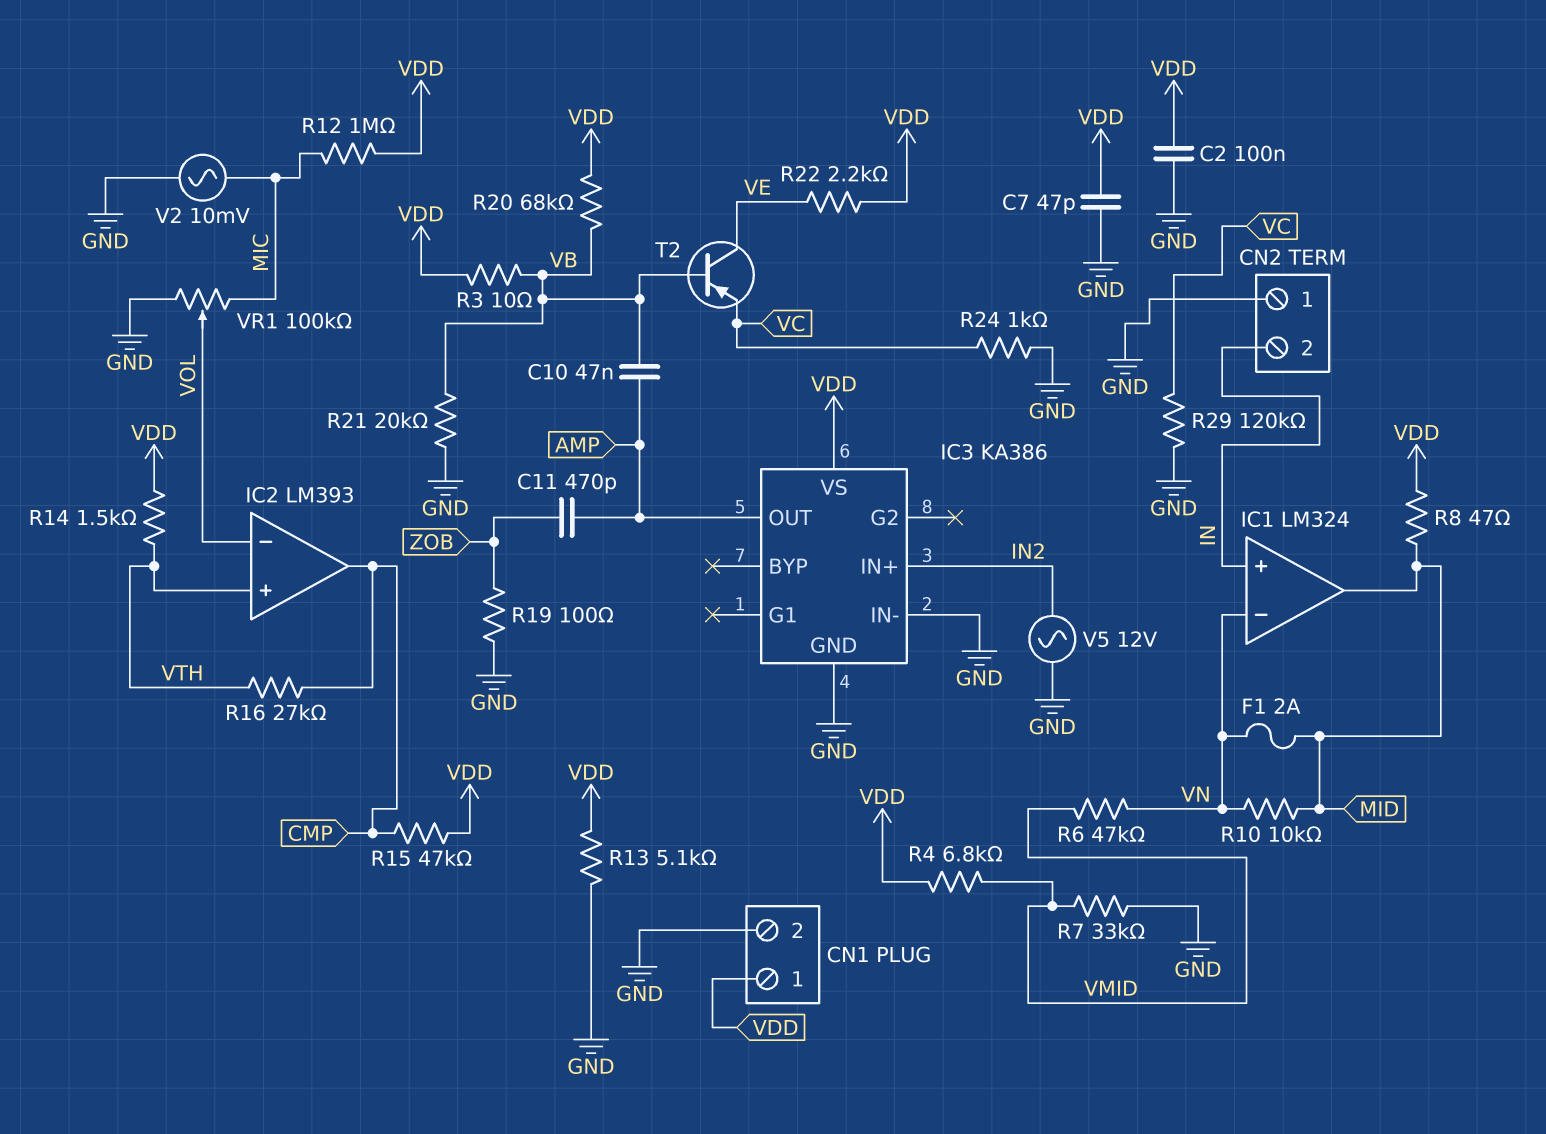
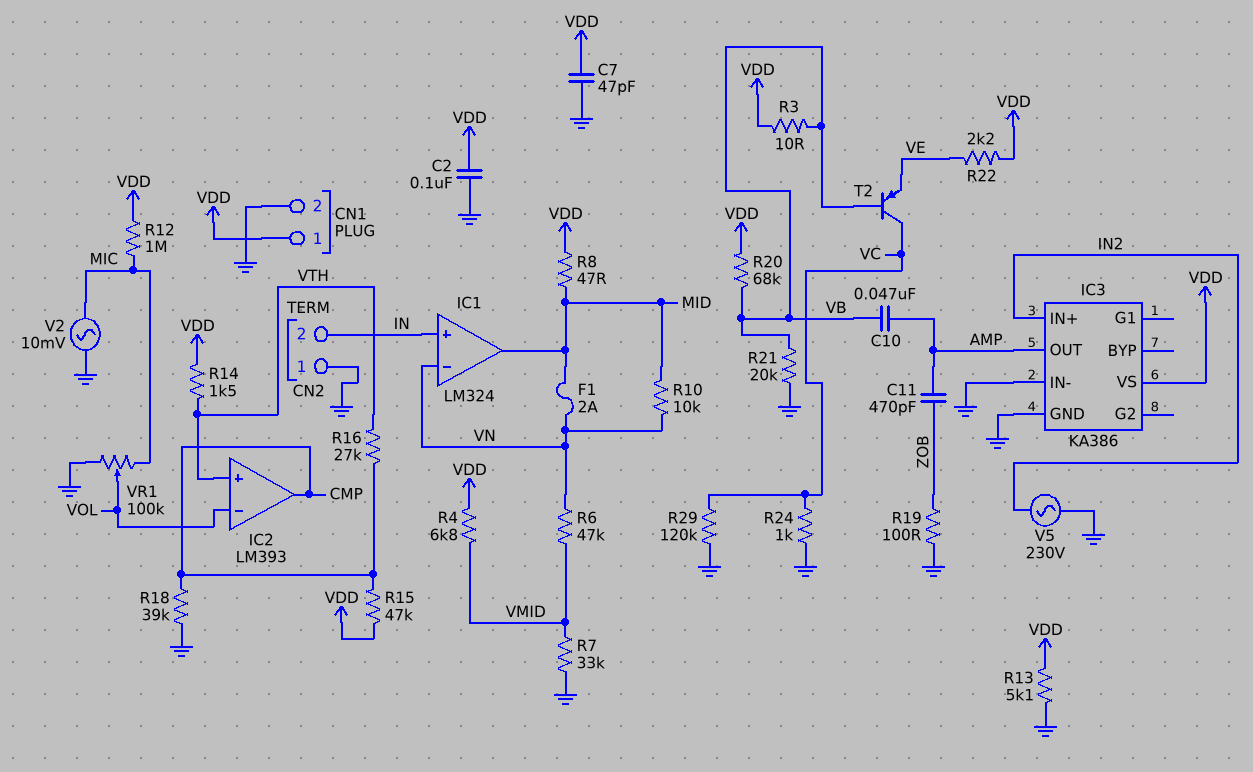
R18: none -> 39k (CMP, GND)
T2: PNP (B VB, C VE, E VC) -> PNP (B VB, C VC, E VE)
V5: AC 12V (GND, IN2) -> AC 230V (GND, IN2)

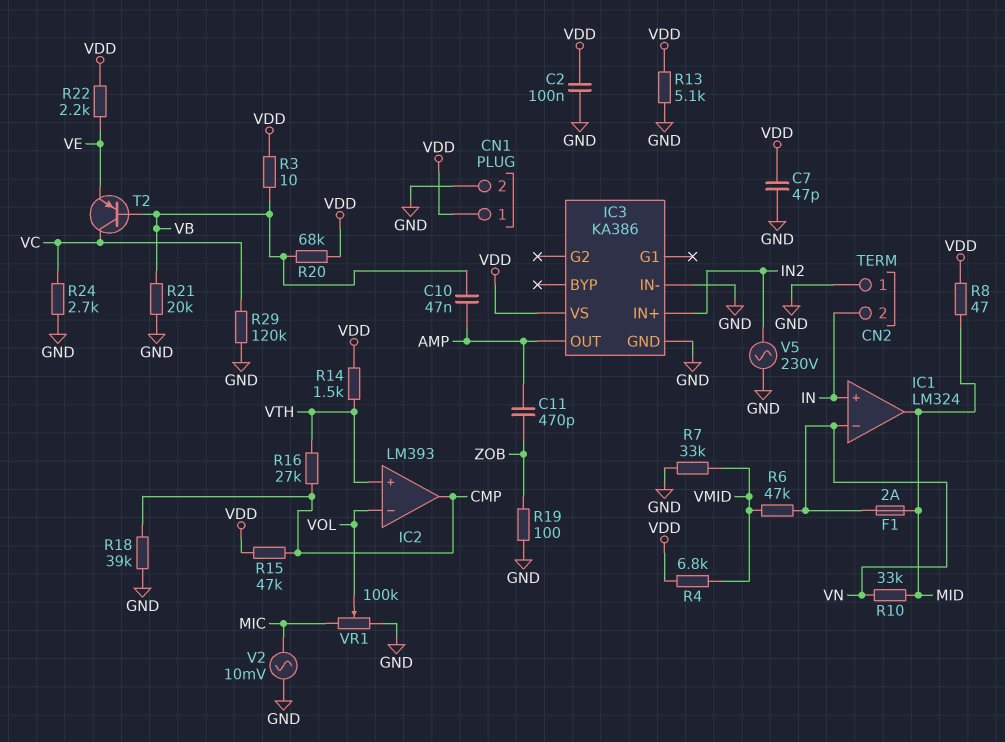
R10: 10k (MID, VN) -> 33k (MID, VN)
R12: 1M (MIC, VDD) -> none
R24: 1k (GND, VC) -> 2.7k (GND, VC)

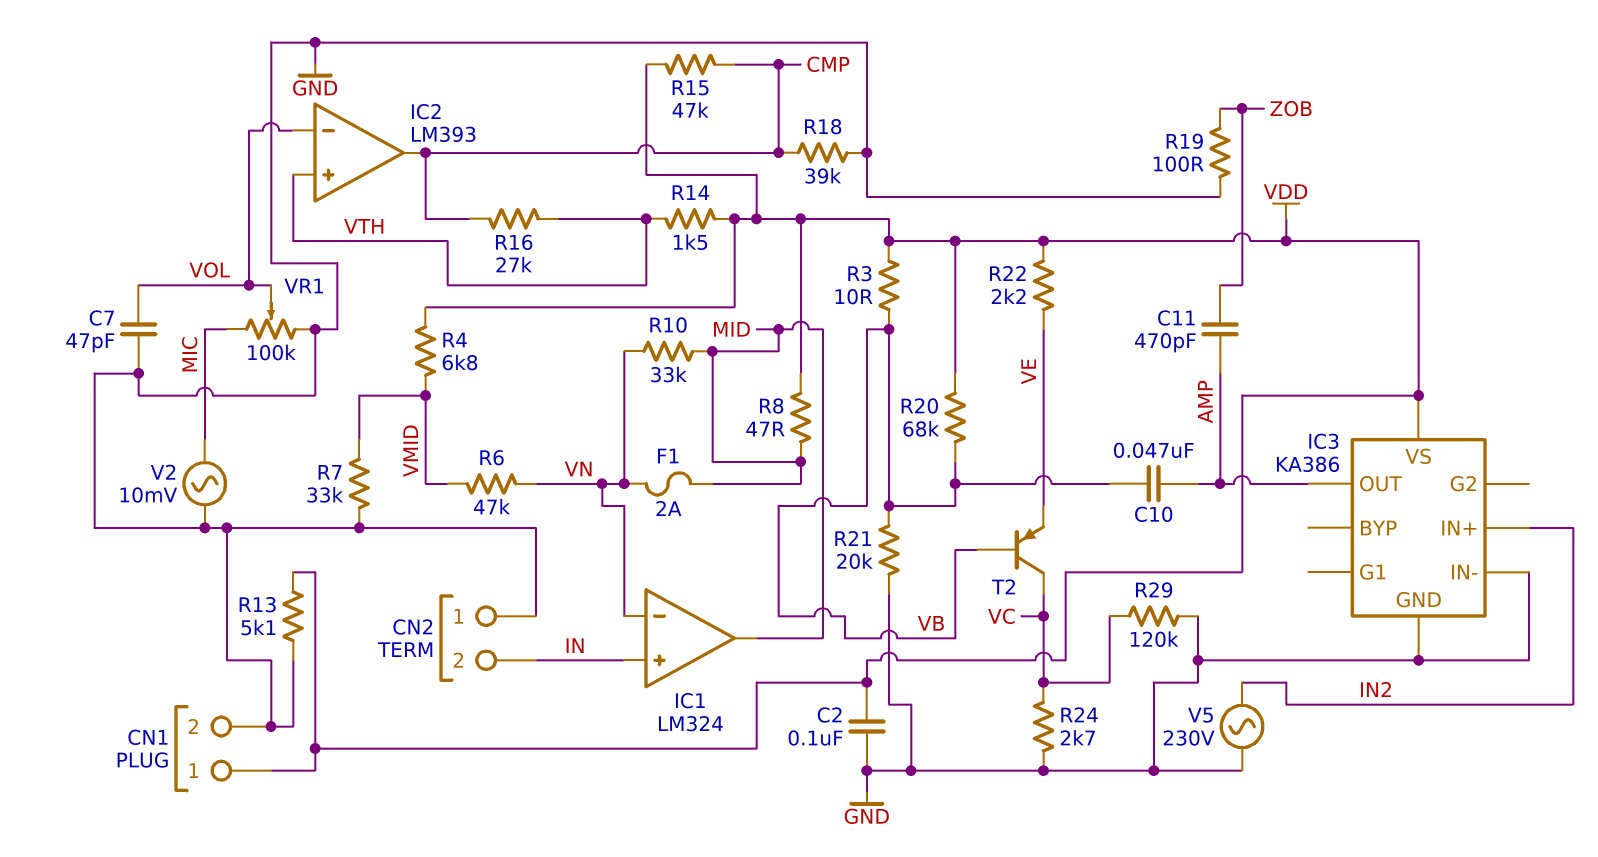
C7: 47pF (GND, VDD) -> 47pF (GND, VOL)

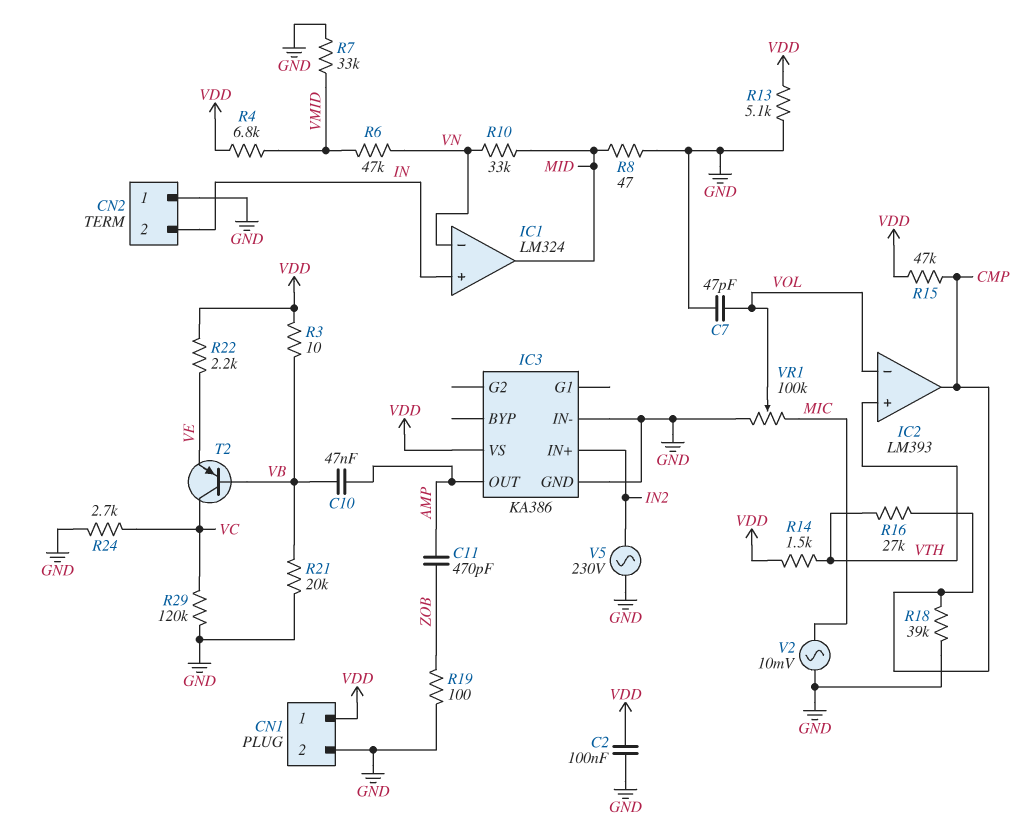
F1: 2A (MID, VN) -> none
R8: 47 (MID, VDD) -> 47 (GND, MID)
R20: 68k (VB, VDD) -> none

